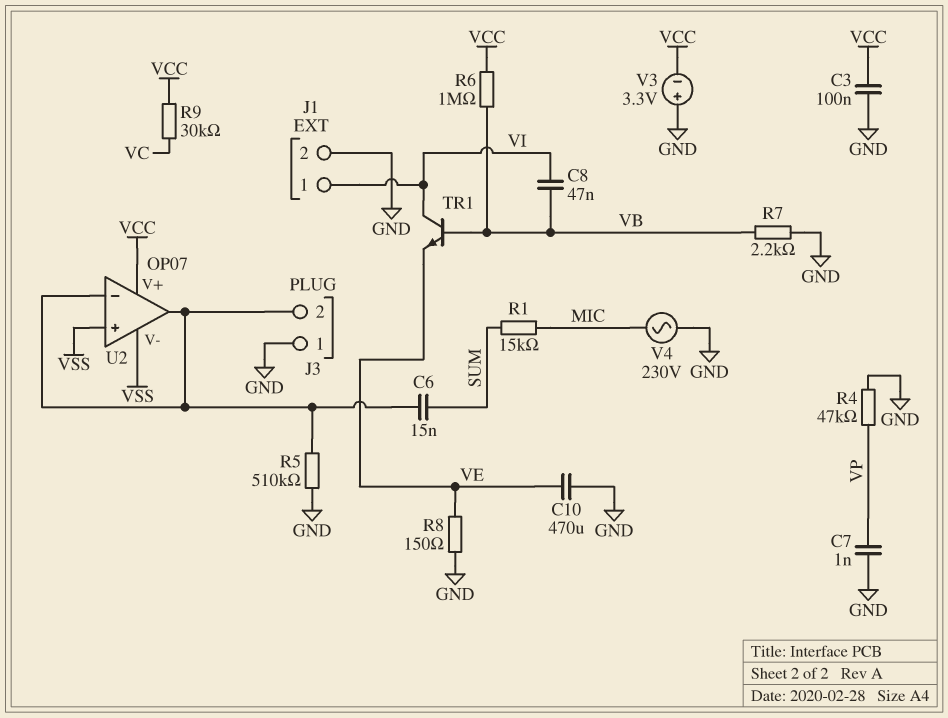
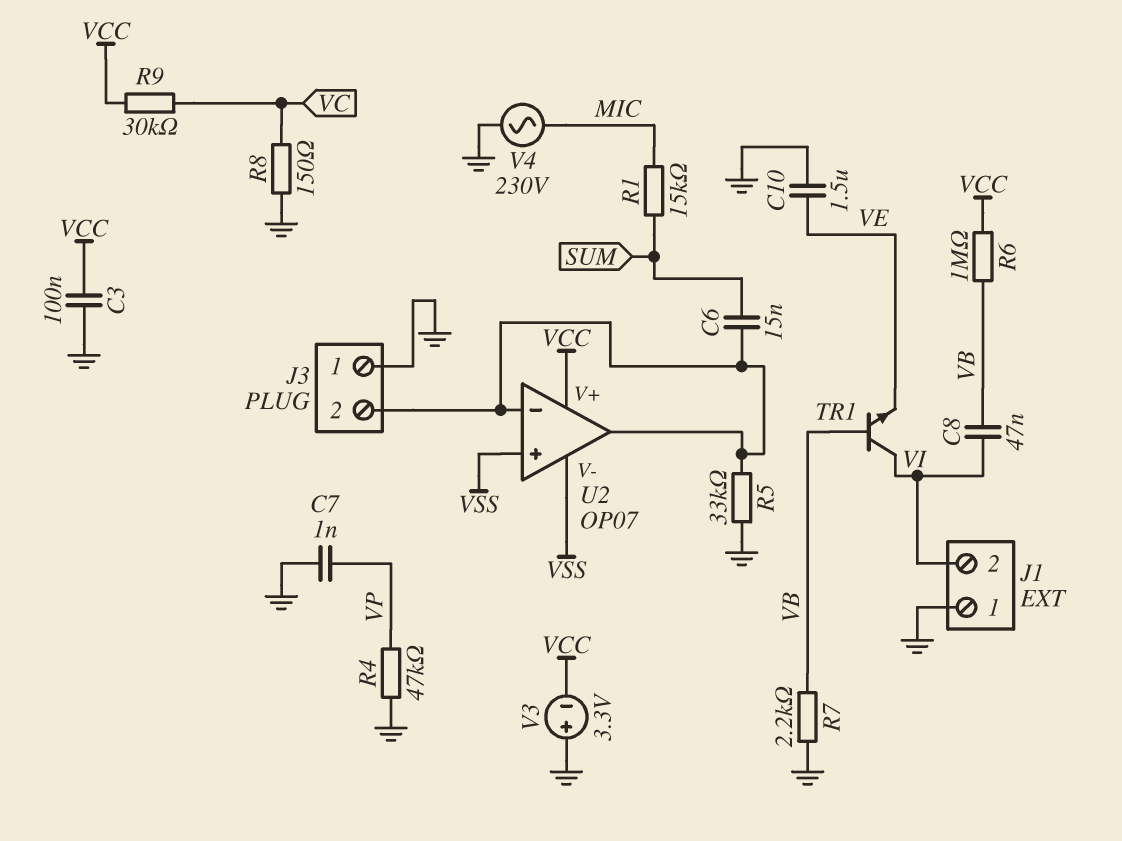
C10: 470uF (GND, VE) -> 1.5uF (GND, VE)
J1 pin 1: VI -> GND
J1 pin 2: GND -> VI
R5: 510k (GND, J3/2) -> 33k (GND, J3/2)
R8: 150 (GND, VE) -> 150 (GND, VC)

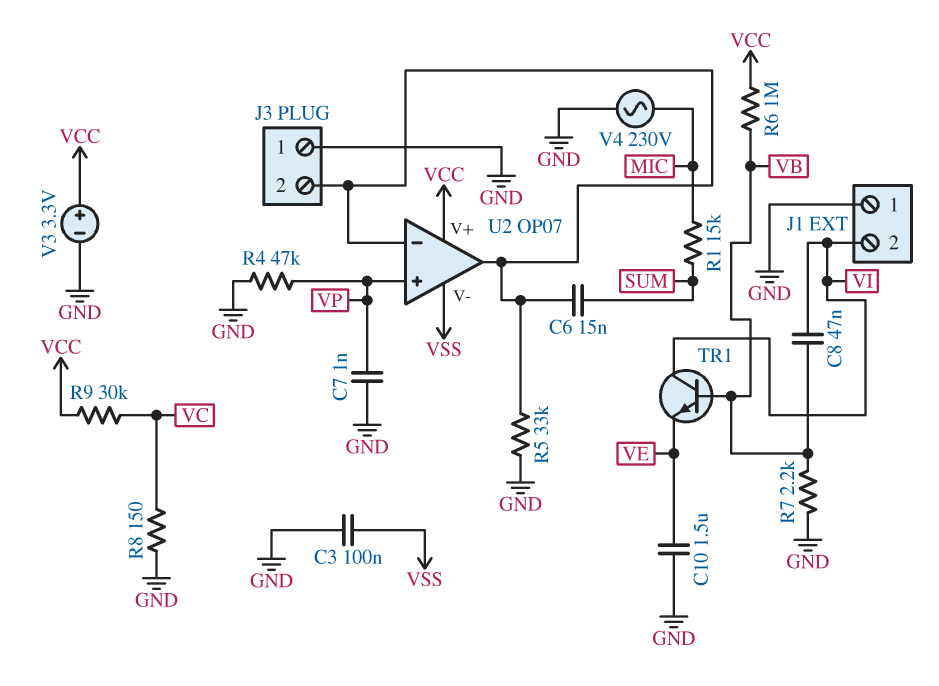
C3: 100nF (GND, VCC) -> 100nF (GND, VSS)
U2 pin in+: VSS -> VP
V3: 3.3V (plus GND, minus VCC) -> 3.3V (plus VCC, minus GND)

